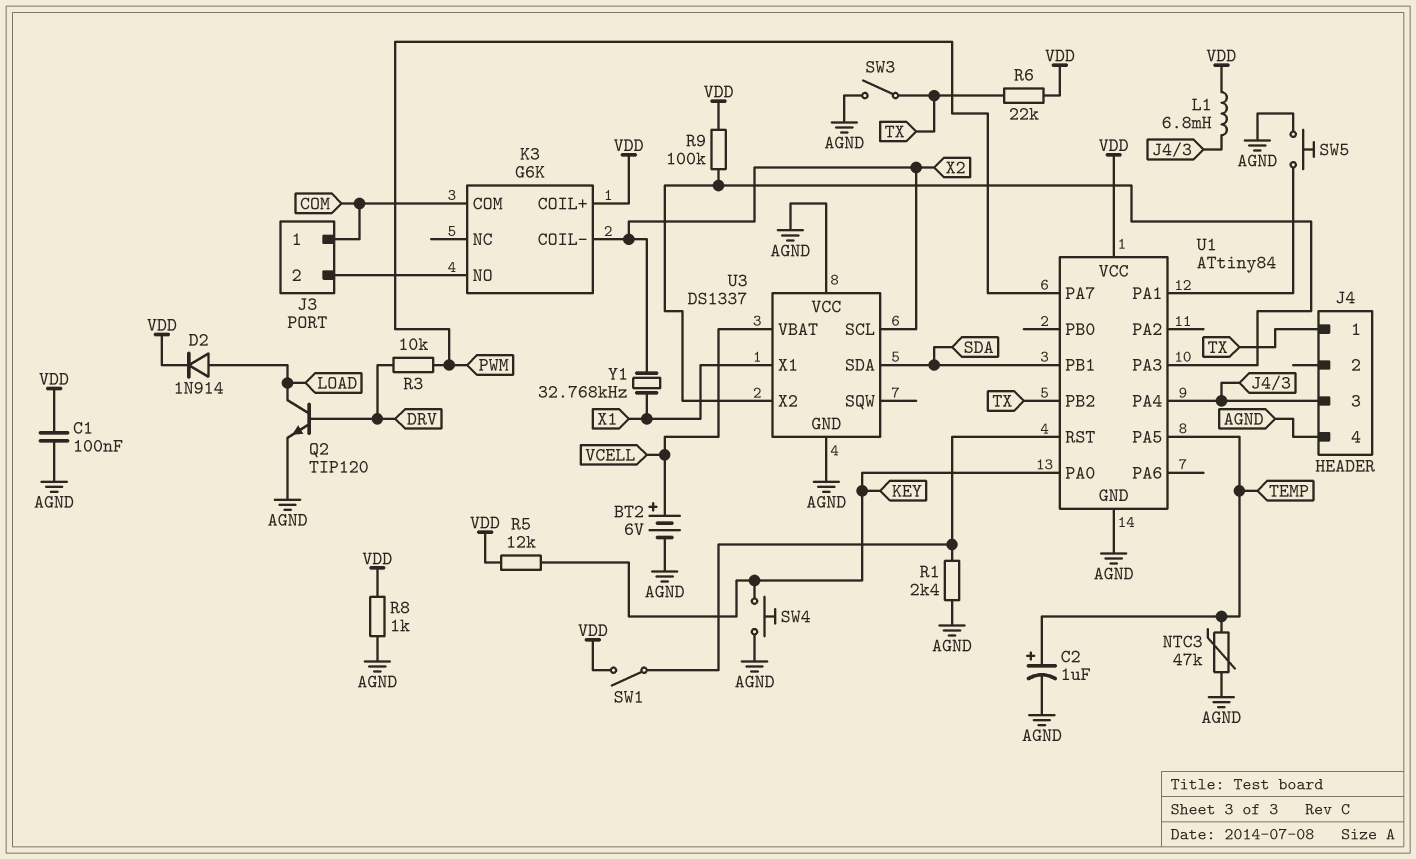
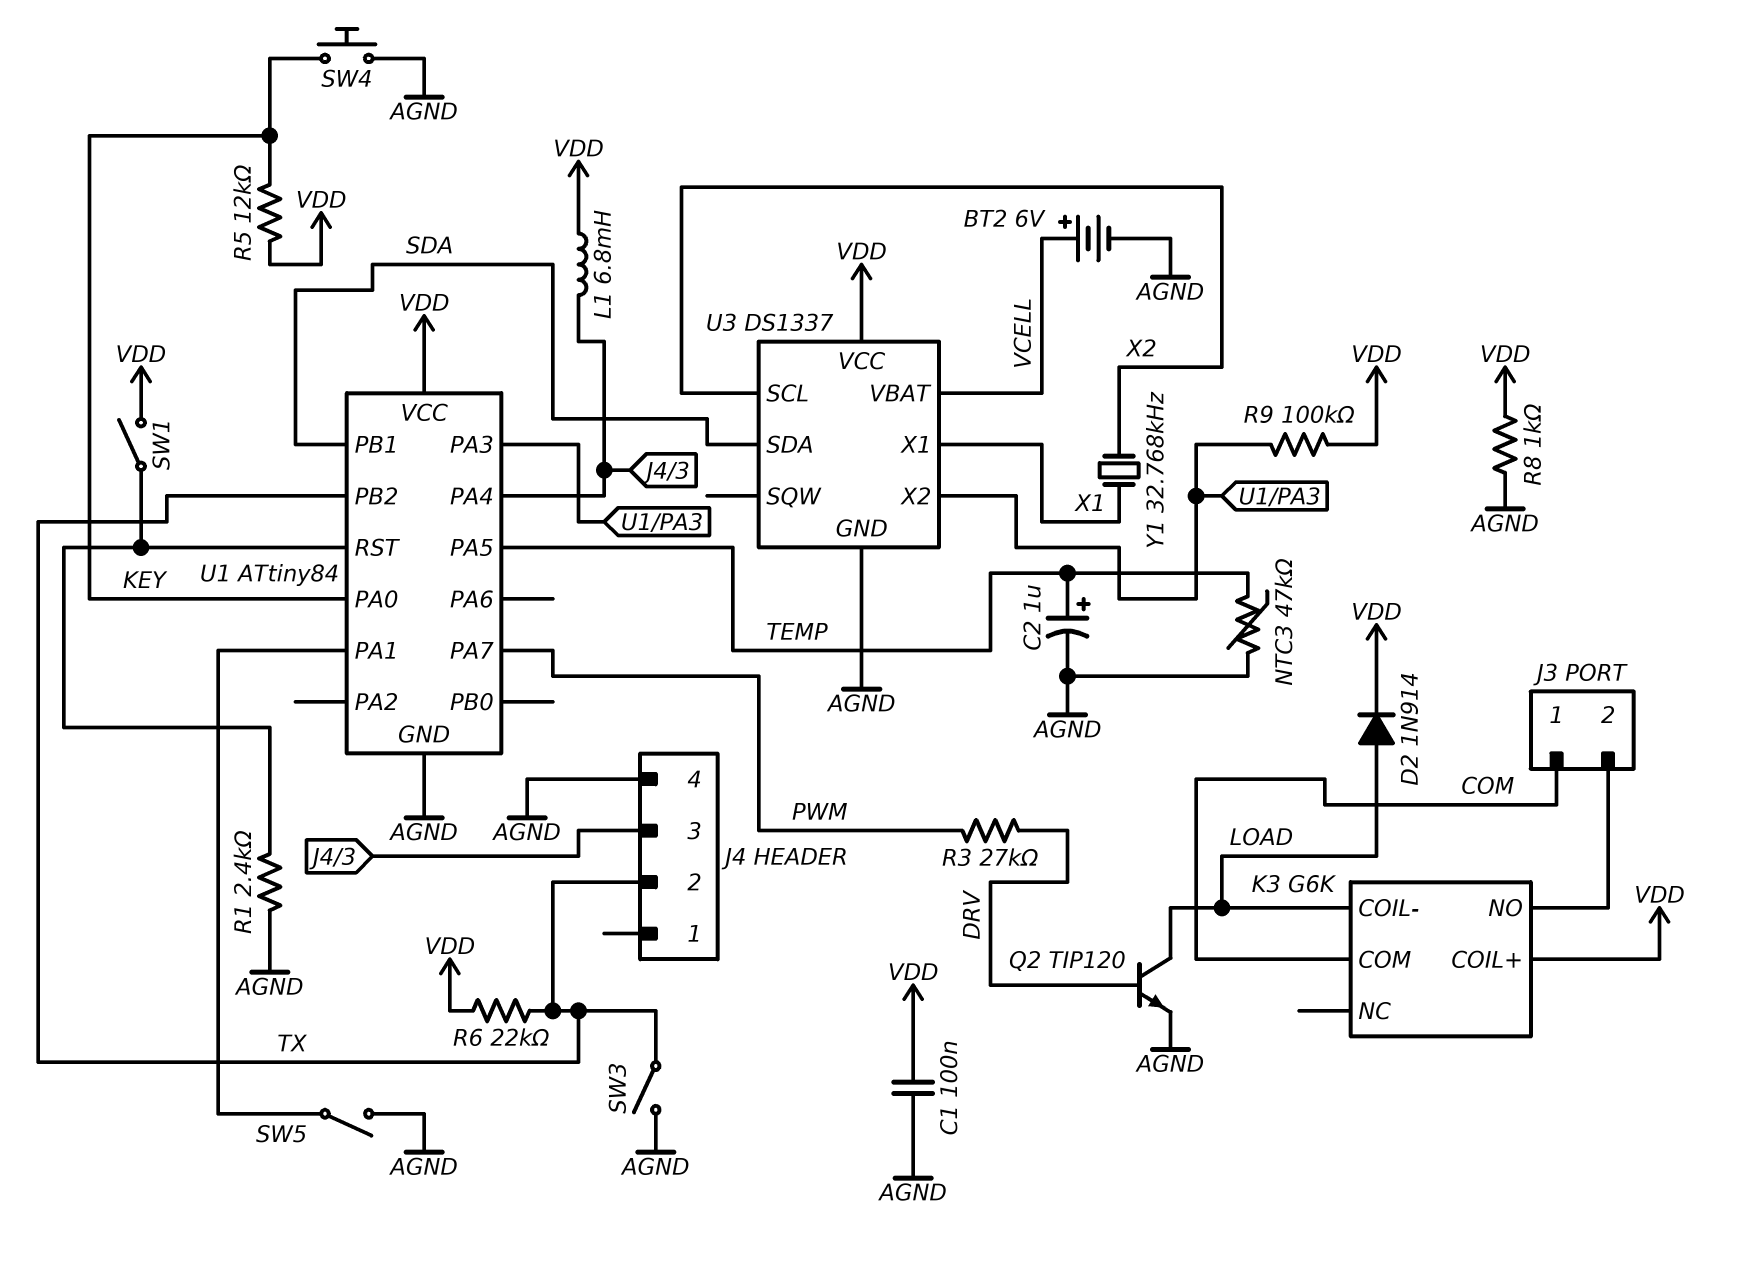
J4 pin 1: TX -> none
J4 pin 2: none -> TX
K3 pin COIL-: X2 -> LOAD
R3: 10k (DRV, PWM) -> 27k (DRV, PWM)
SW5: button (AGND, U1/PA1) -> switch (AGND, U1/PA1)
U3 pin VCC: AGND -> VDD

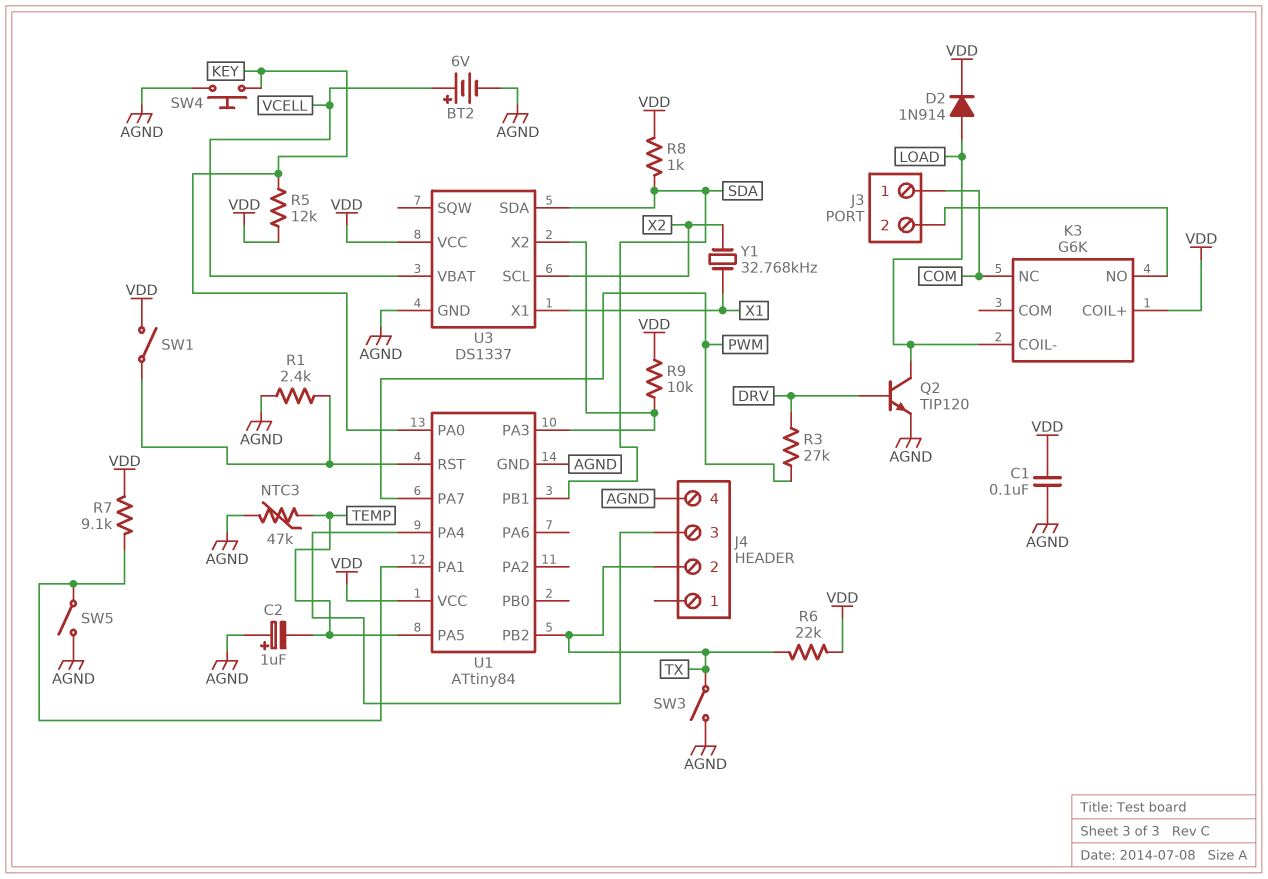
C2: 1uF (plus TEMP, minus AGND) -> 1uF (plus AGND, minus TEMP)
K3 pin COM: COM -> none
K3 pin NC: none -> COM
L1: 6.8mH (J4/3, VDD) -> none
R7: none -> 9.1k (U1/PA1, VDD)
R8: 1k (AGND, VDD) -> 1k (SDA, VDD)
R9: 100k (U1/PA3, VDD) -> 10k (U1/PA3, VDD)

